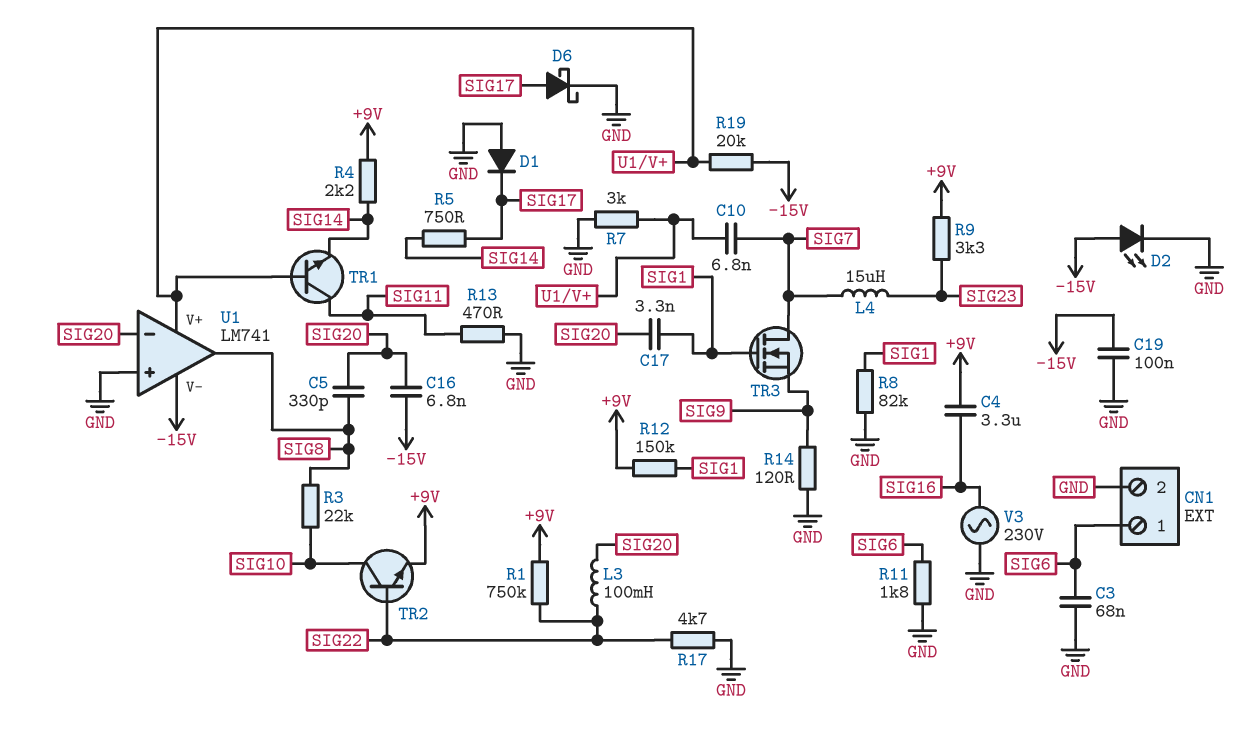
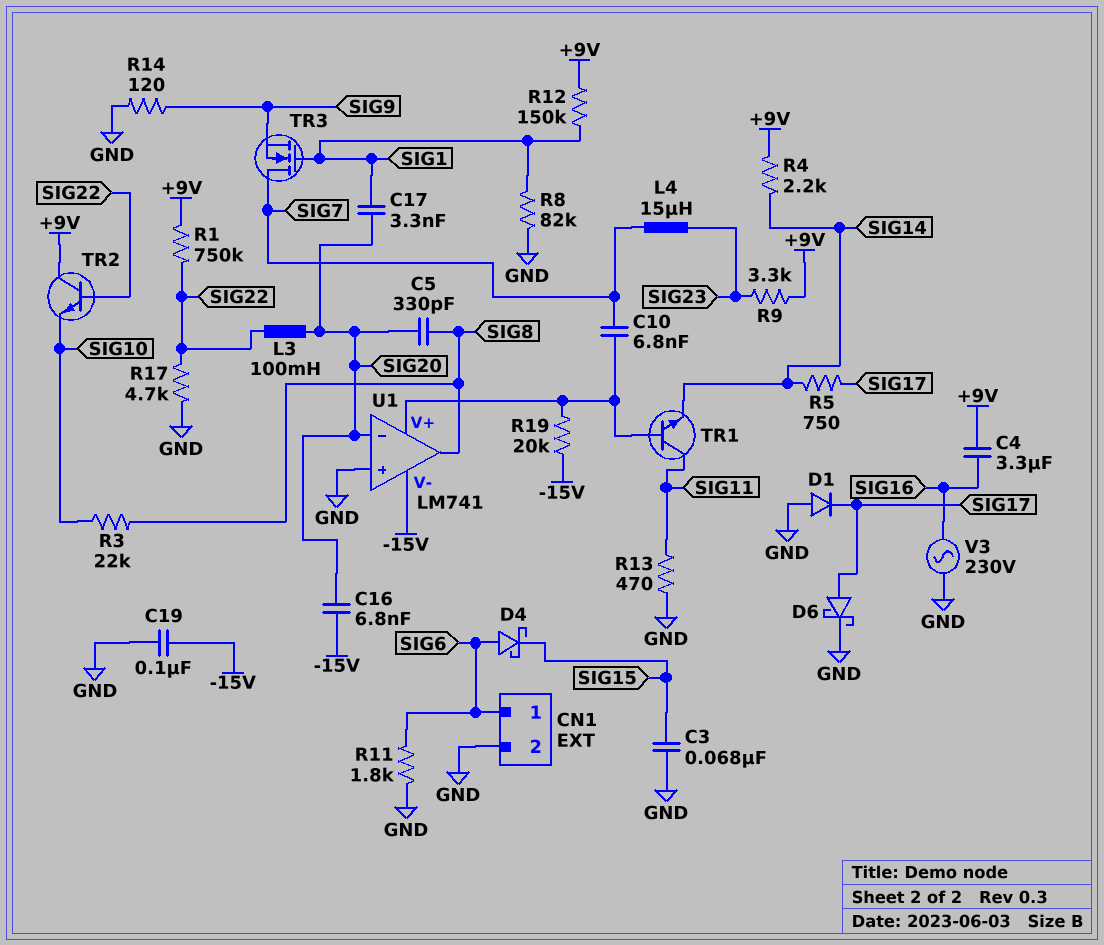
C3: 68nF (GND, SIG6) -> 68nF (GND, SIG15)
D2: LED (A -15V, K GND) -> none
D4: none -> schottky (A SIG6, K SIG15)
R7: 3k (GND, U1/V+) -> none
TR2: NPN (B SIG22, C SIG10, E +9V) -> NPN (B SIG22, C +9V, E SIG10)

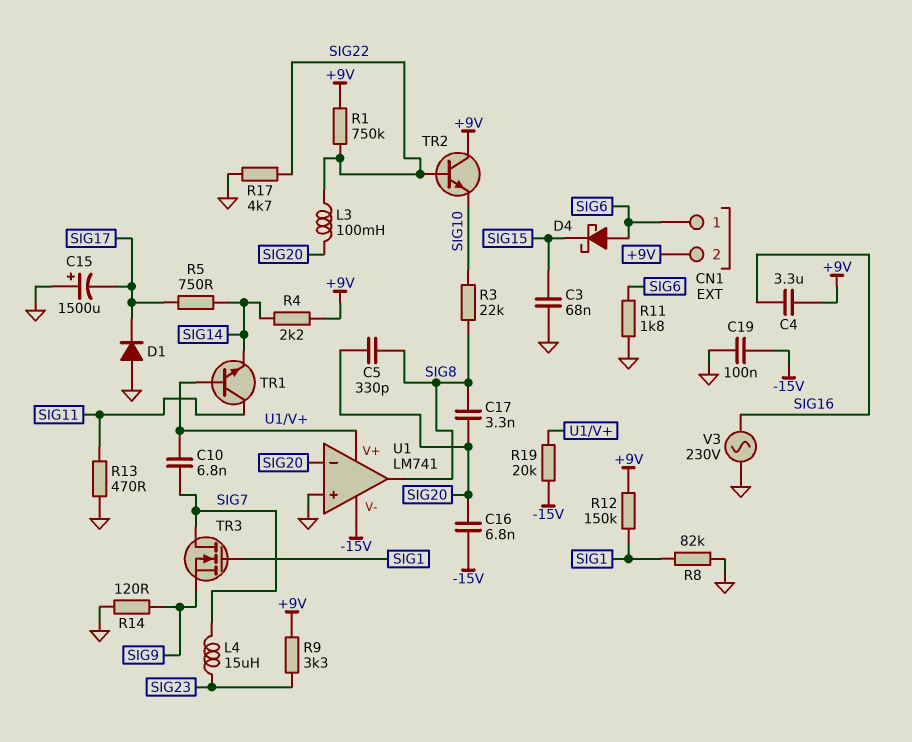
C15: none -> 1500uF (plus GND, minus SIG17)
C17: 3.3nF (SIG1, SIG20) -> 3.3nF (SIG8, SIG20)
CN1 pin 2: GND -> +9V
D6: schottky (A SIG17, K GND) -> none

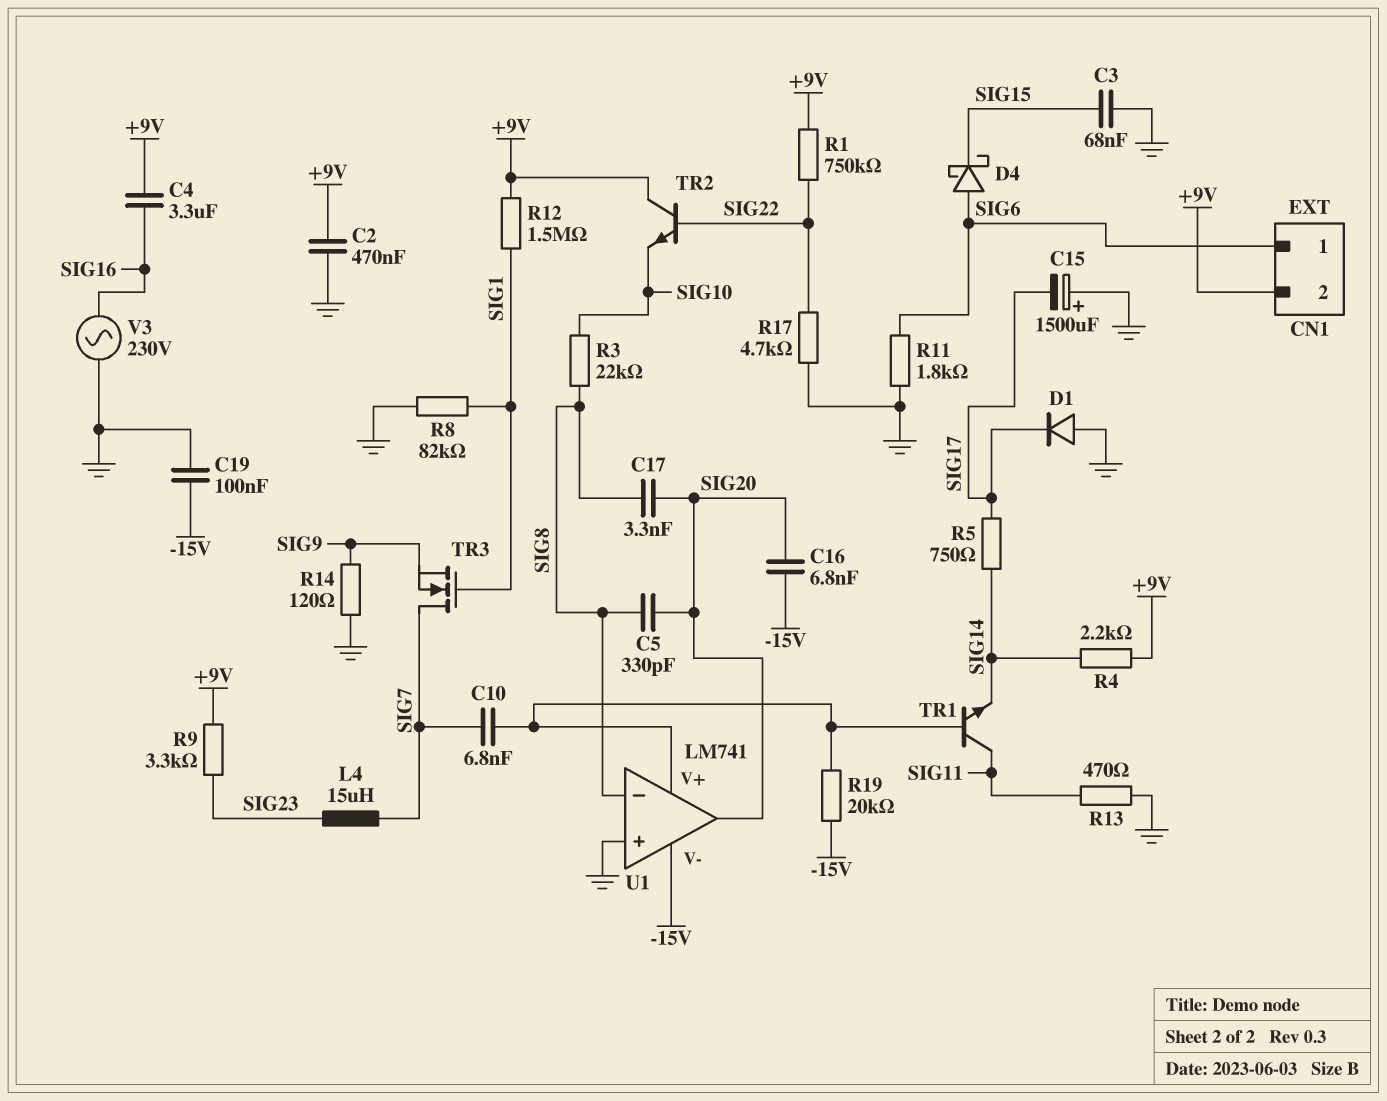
C2: none -> 470nF (+9V, GND)
L3: 100mH (SIG20, SIG22) -> none
R12: 150k (+9V, SIG1) -> 1.5M (+9V, SIG1)
U1 pin in-: SIG20 -> SIG8
U1 pin out: SIG8 -> SIG20

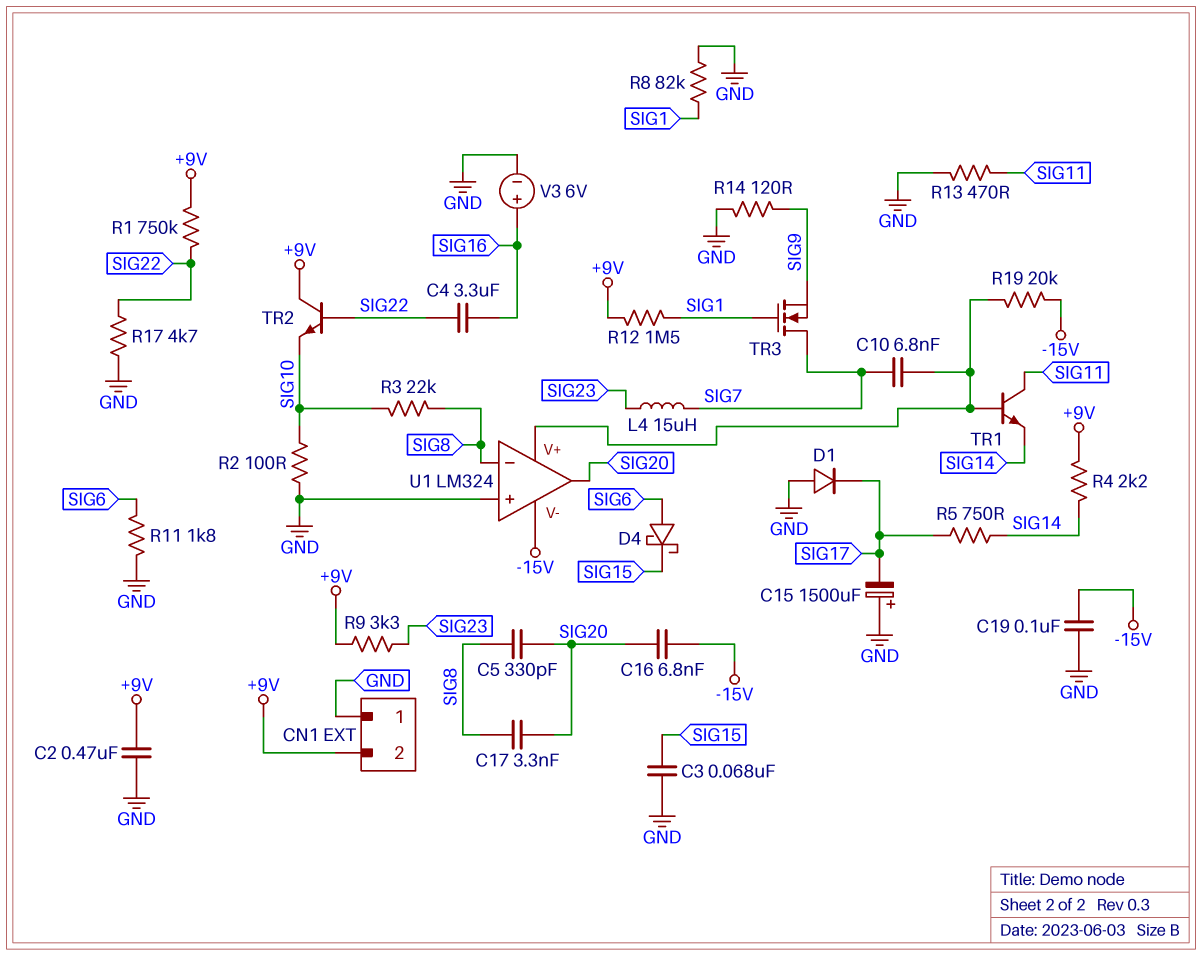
C4: 3.3uF (+9V, SIG16) -> 3.3uF (SIG16, SIG22)
CN1 pin 1: SIG6 -> GND
R2: none -> 100 (GND, SIG10)
U1: LM741 -> LM324
V3: AC 230V (GND, SIG16) -> 6V (plus SIG16, minus GND)

